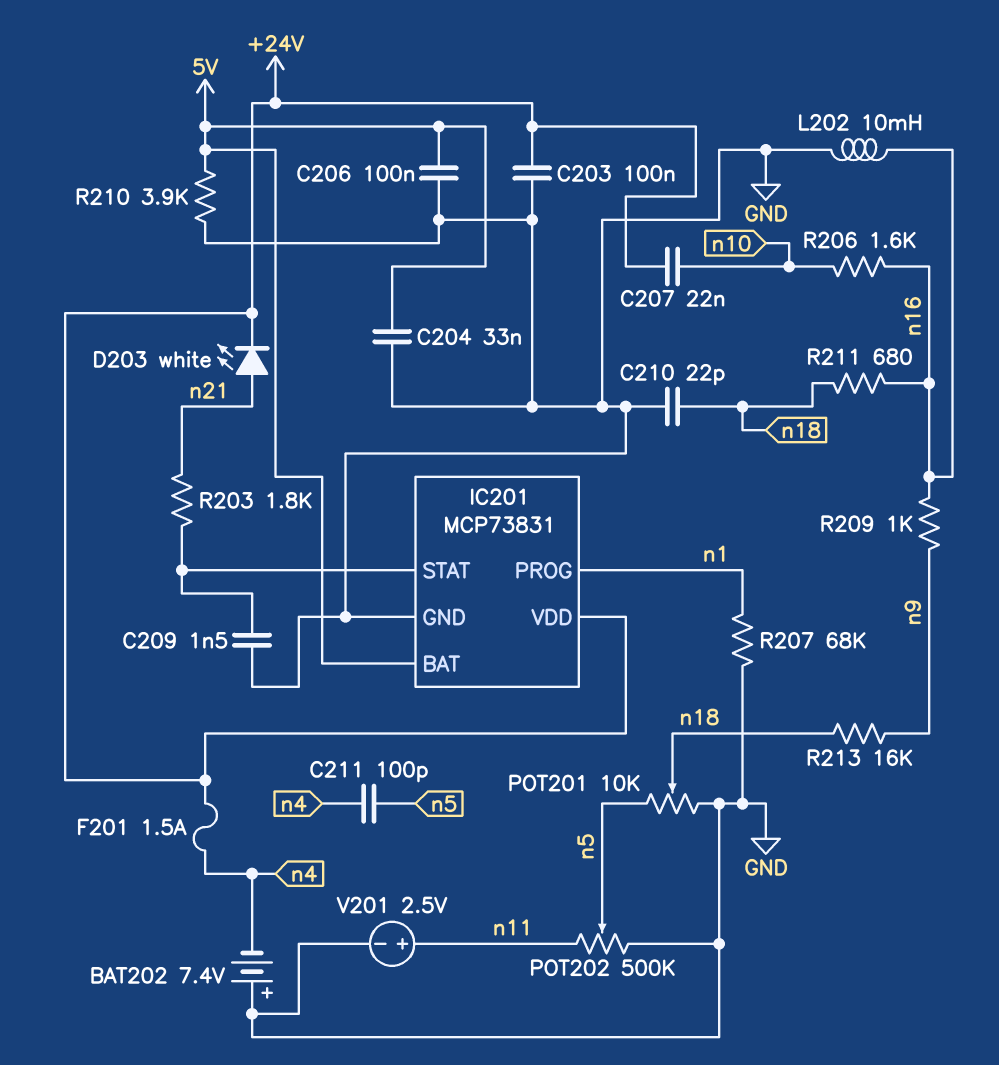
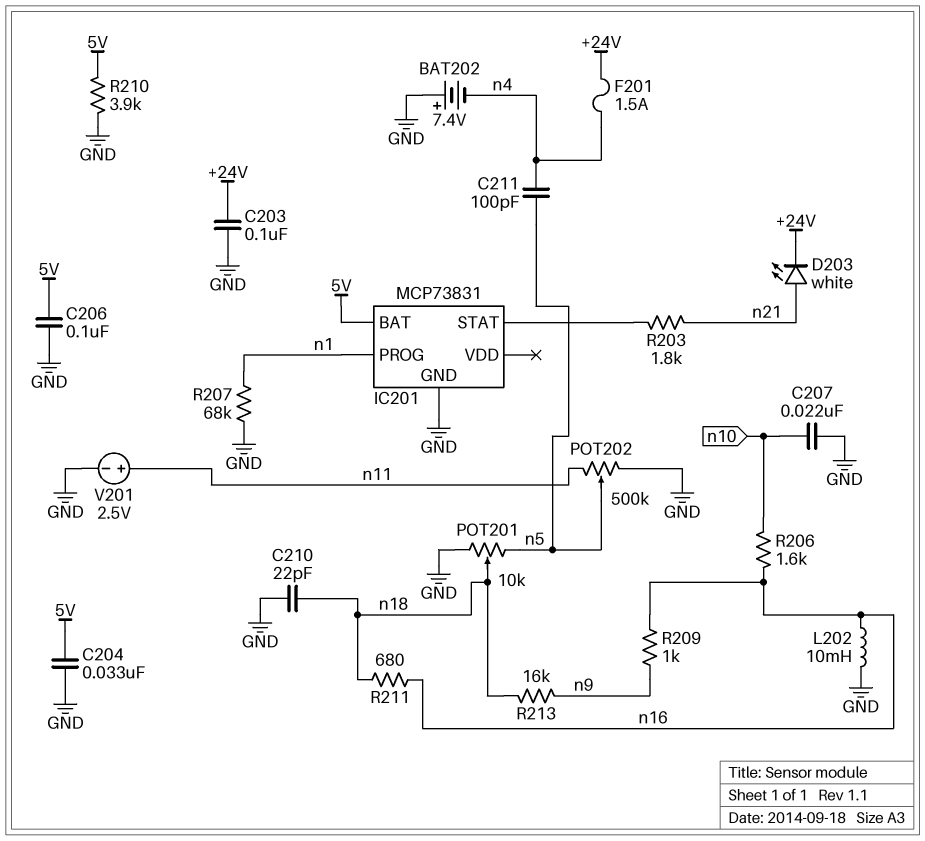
C207: 22nF (+24V, n10) -> 22nF (GND, n10)
C209: 1.5nF (GND, IC201/STAT) -> none
IC201 pin VDD: +24V -> none

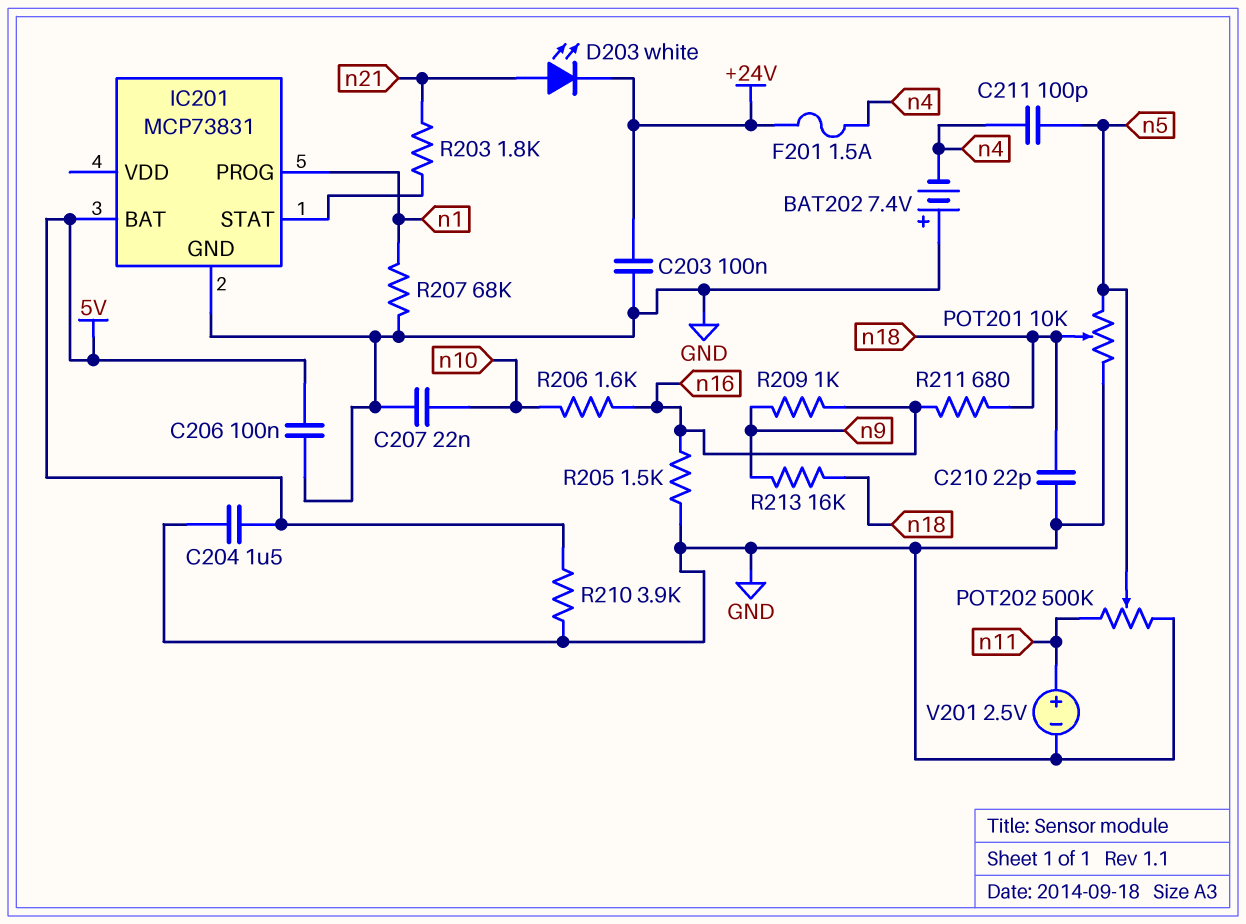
C204: 33nF (5V, GND) -> 1.5uF (5V, GND)
L202: 10mH (GND, n16) -> none
R205: none -> 1.5k (GND, n16)

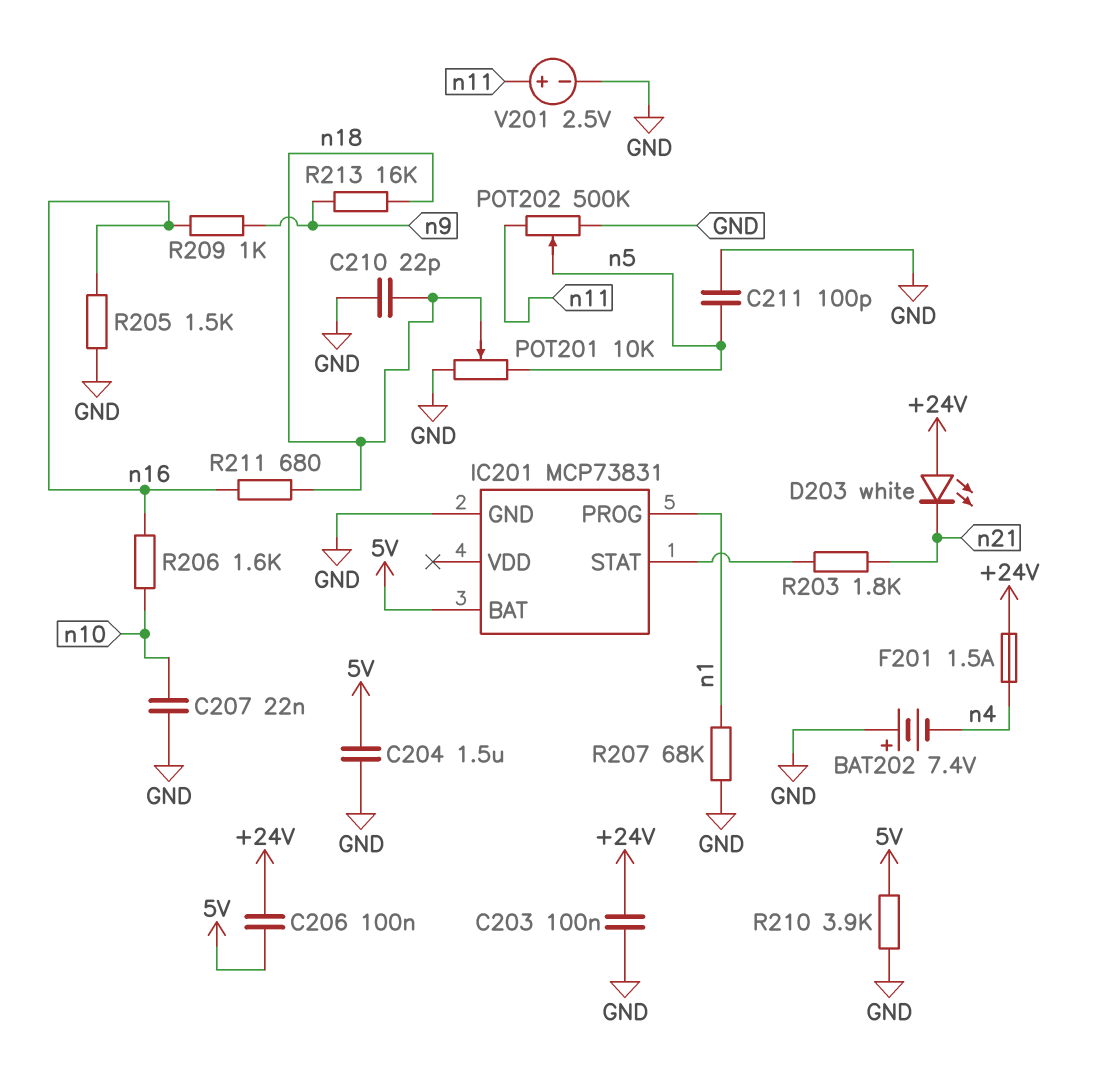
C206: 100nF (5V, GND) -> 100nF (+24V, 5V)
C211: 100pF (n4, n5) -> 100pF (GND, n5)
D203: LED white (A n21, K +24V) -> LED white (A +24V, K n21)

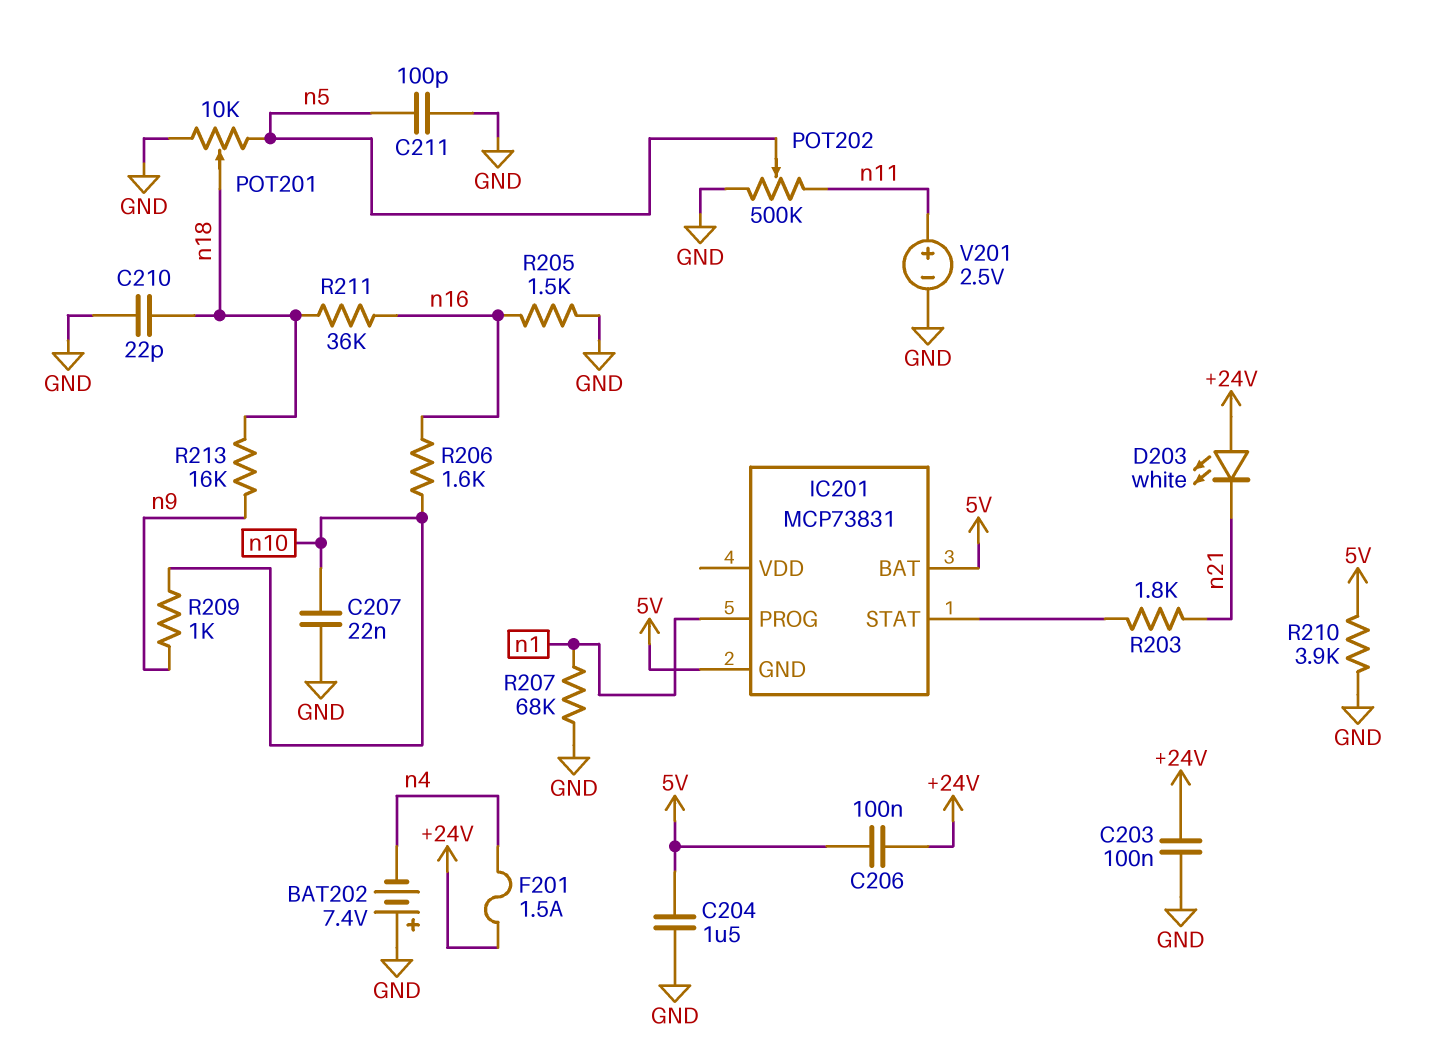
IC201 pin GND: GND -> 5V
R209: 1k (n9, n16) -> 1k (n9, n10)
R211: 680 (n16, n18) -> 36k (n16, n18)

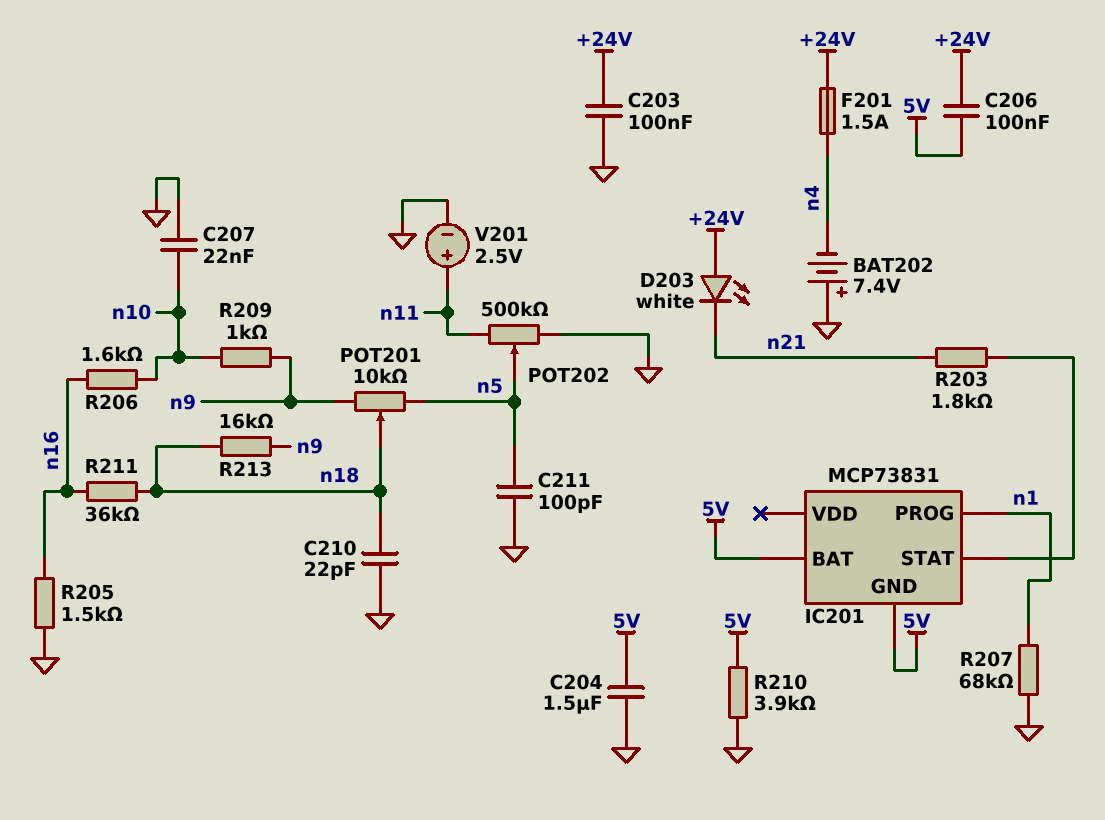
POT201: 10k (GND, n5, wiper n18) -> 10k (n5, n9, wiper n18)

